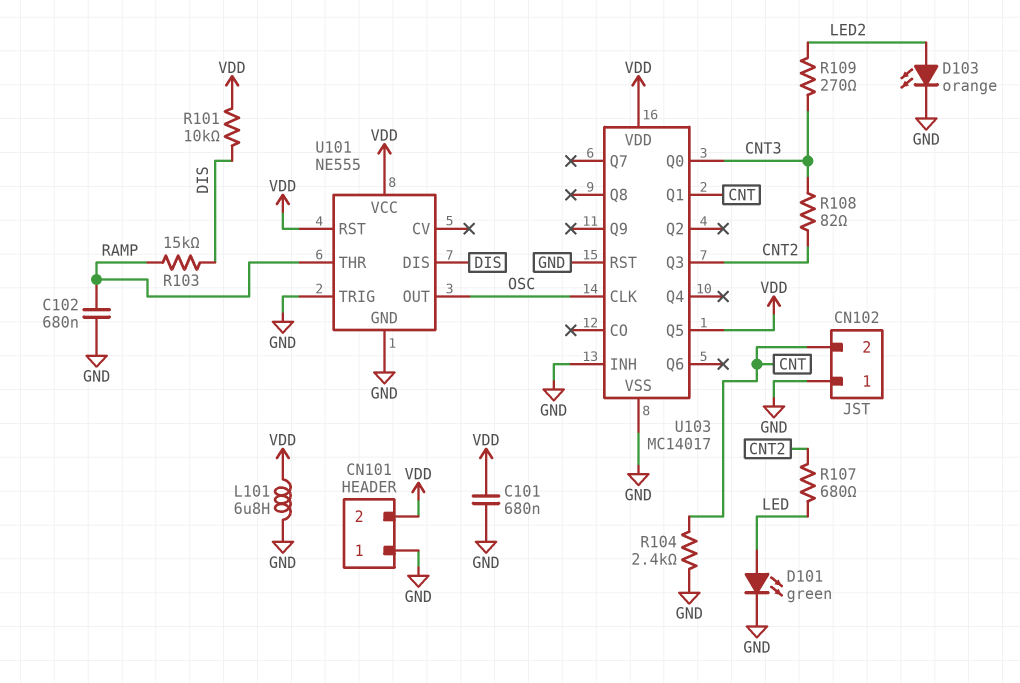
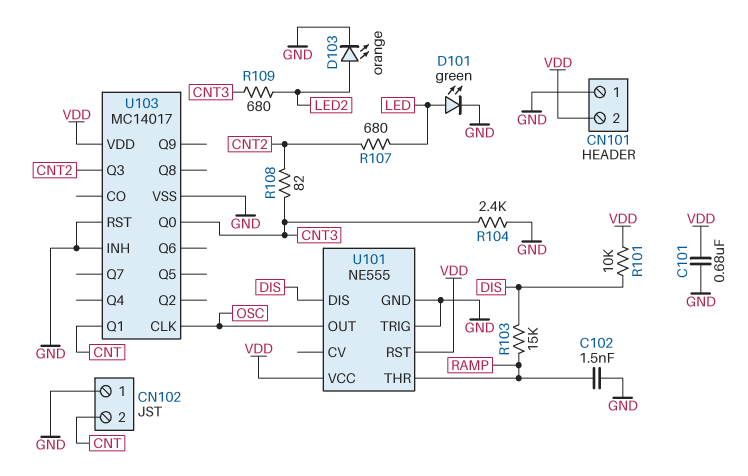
C102: 680nF (GND, RAMP) -> 1.5nF (GND, RAMP)
L101: 6.8uH (GND, VDD) -> none
R104: 2.4k (CNT, GND) -> 2.4k (CNT3, GND)
R109: 270 (CNT3, LED2) -> 680 (CNT3, LED2)
U103 pin Q5: VDD -> none

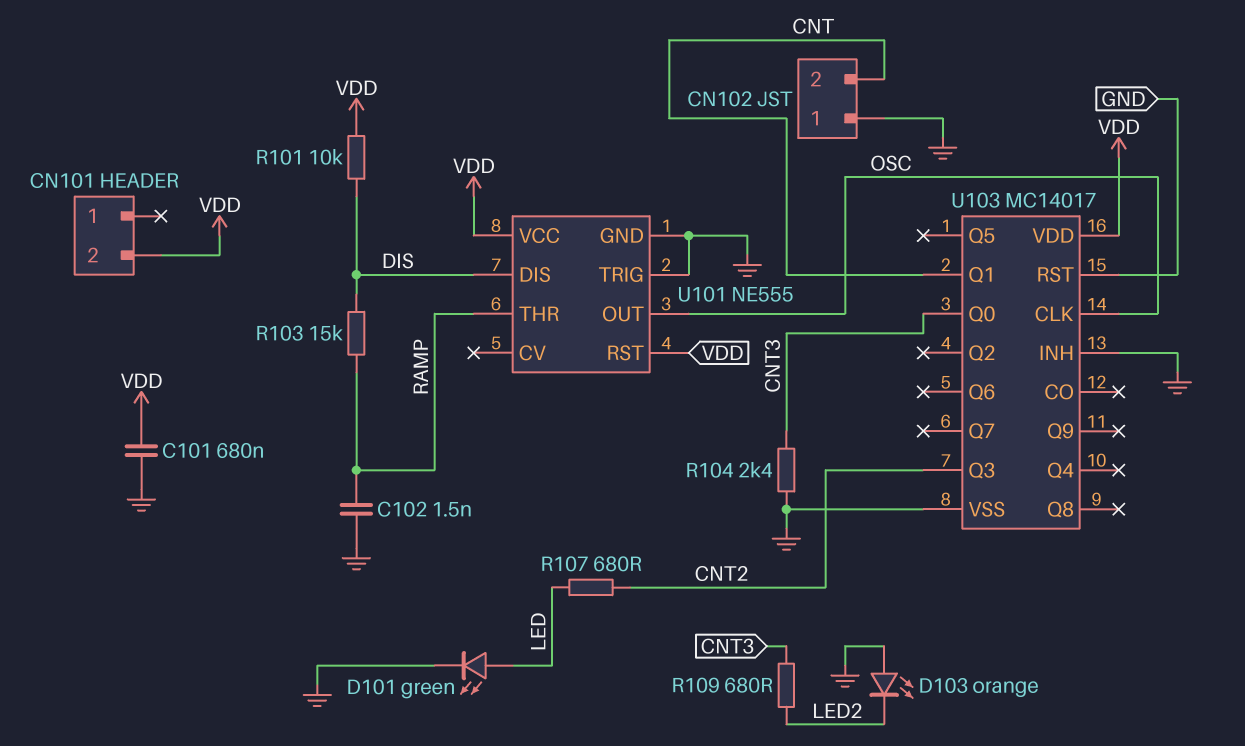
CN101 pin 1: GND -> none
D103: LED orange (A LED2, K GND) -> LED orange (A GND, K LED2)
R108: 82 (CNT2, CNT3) -> none

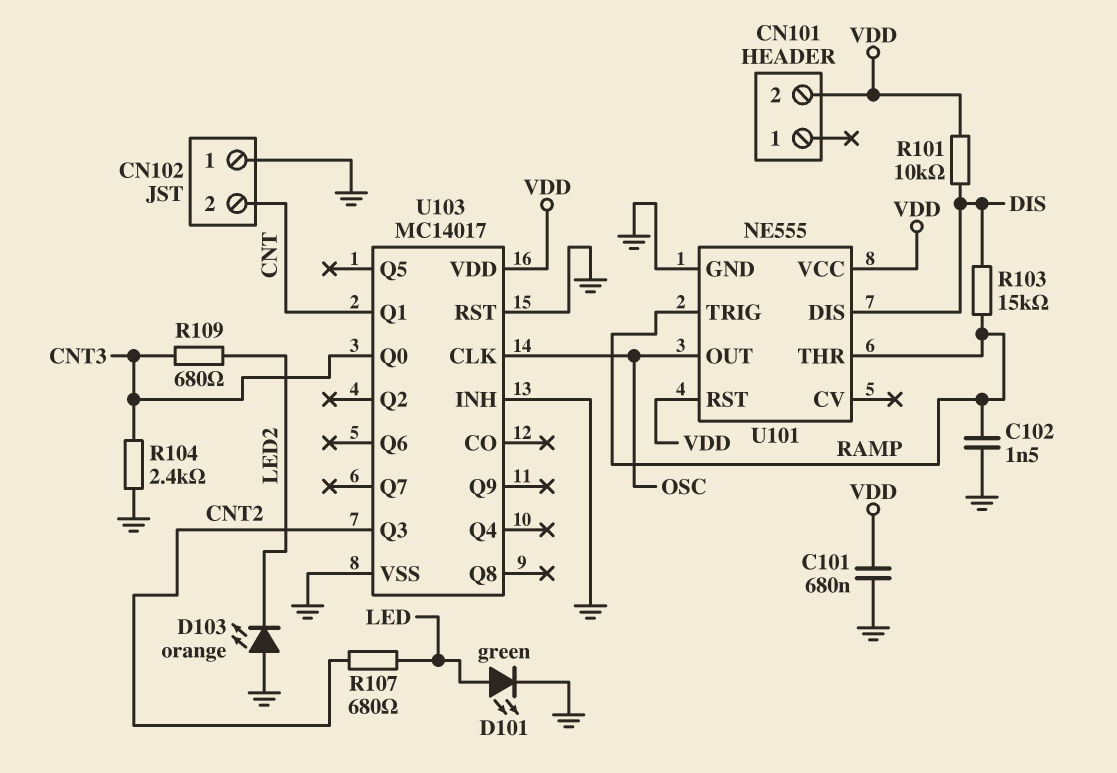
U101 pin TRIG: GND -> RAMP

